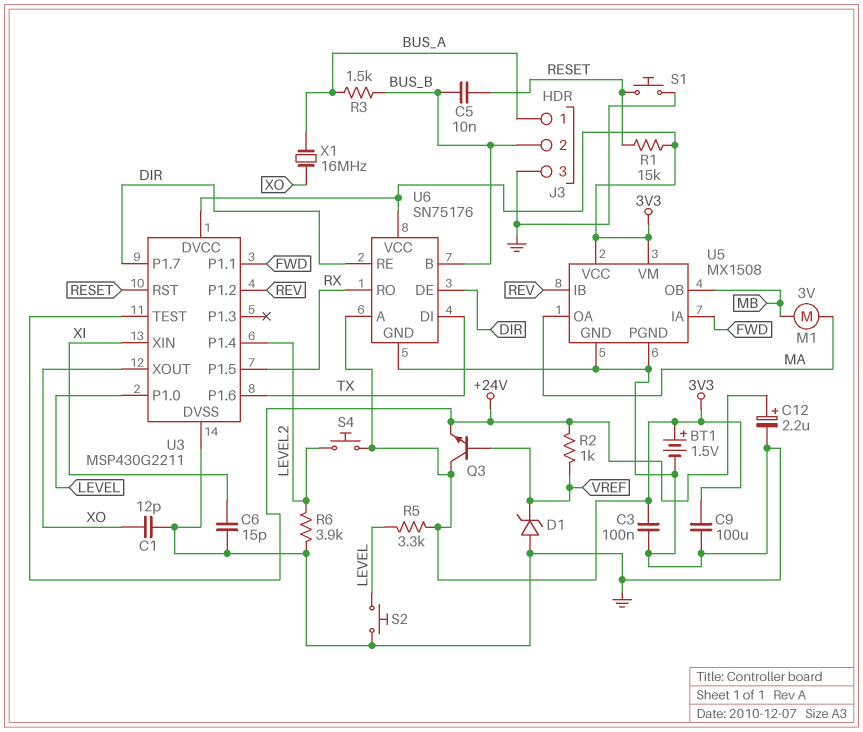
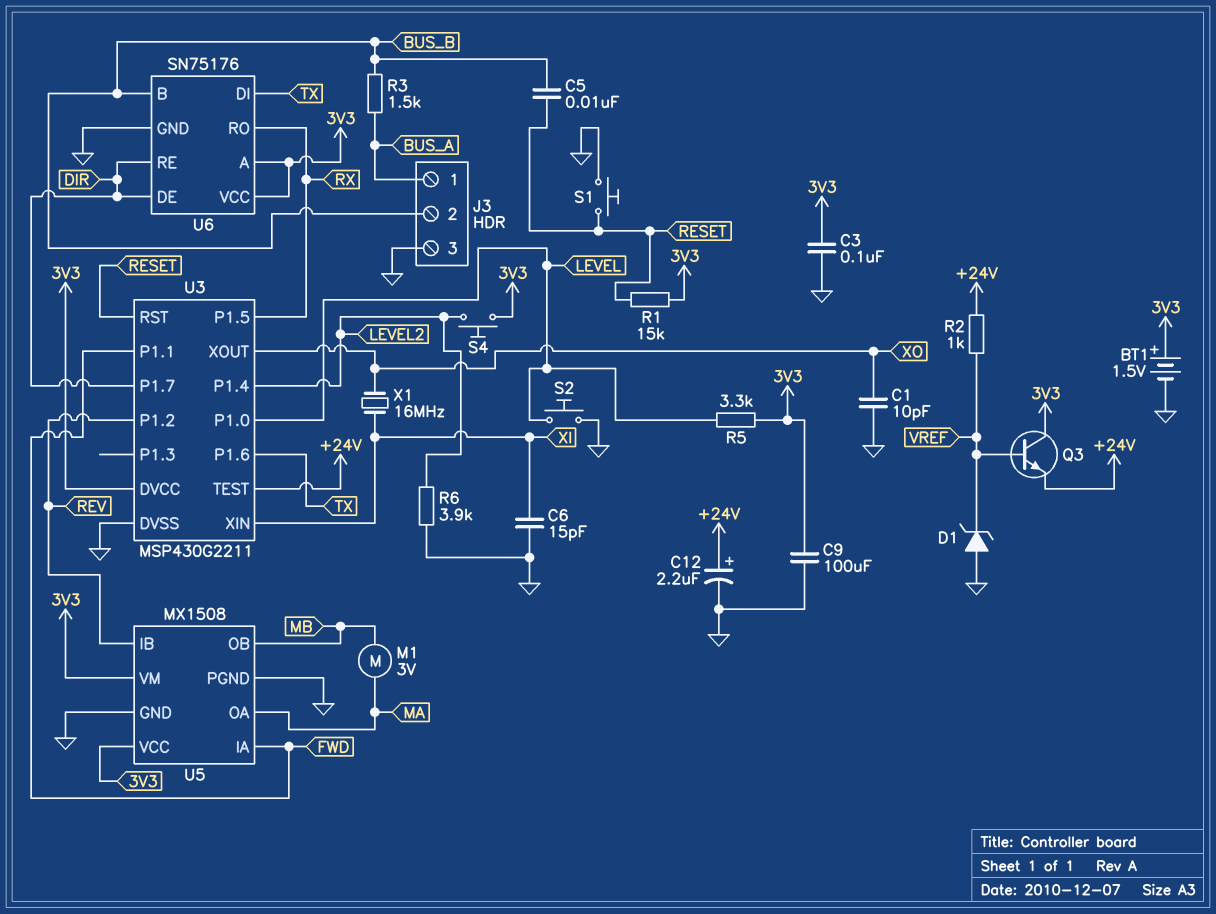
C1: 12pF (GND, XO) -> 10pF (GND, XO)
X1: 16MHz (BUS_A, XO) -> 16MHz (XI, XO)

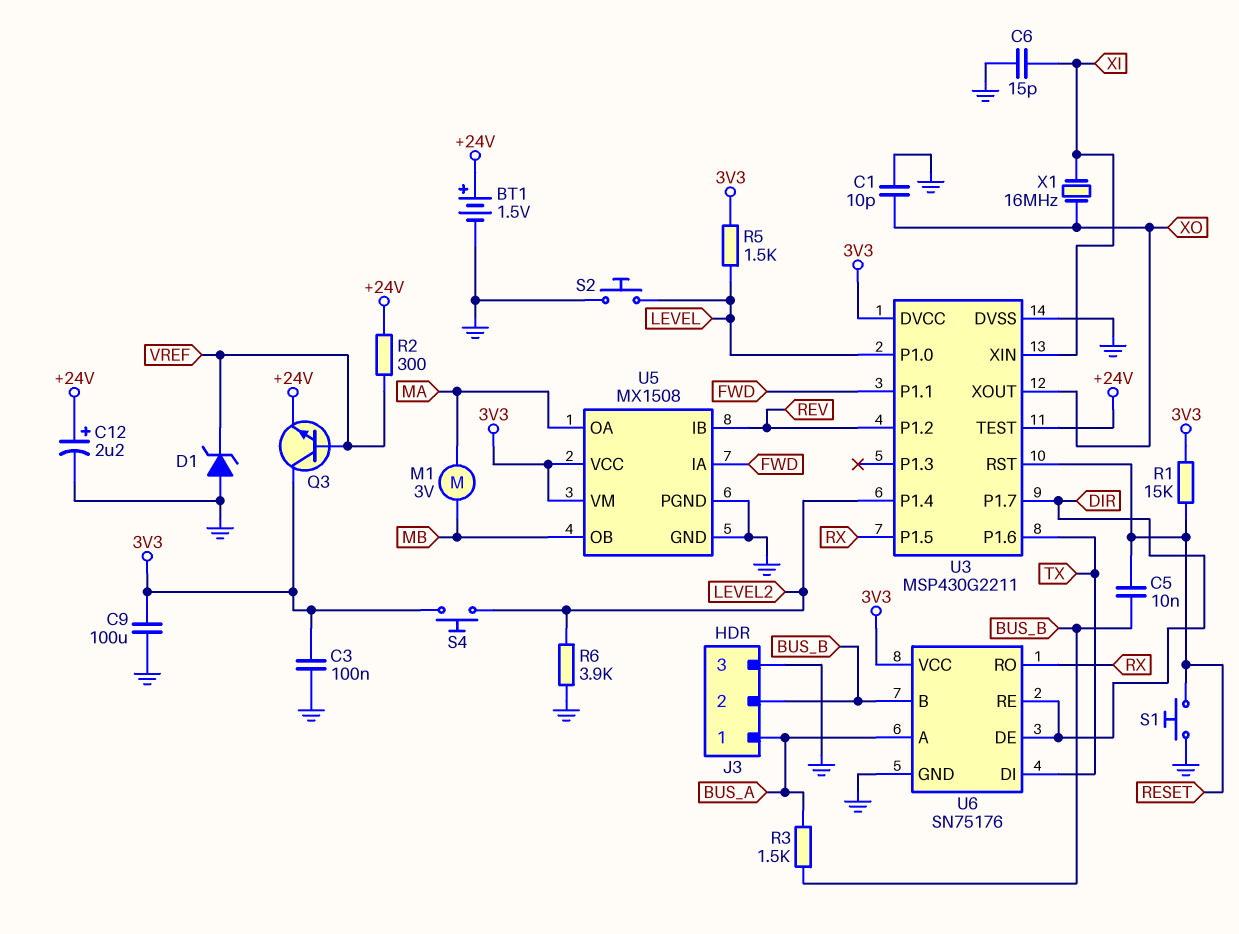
BT1: 1.5V (plus 3V3, minus GND) -> 1.5V (plus +24V, minus GND)
R2: 1k (+24V, VREF) -> 300 (+24V, VREF)
R5: 3.3k (3V3, LEVEL) -> 1.5k (3V3, LEVEL)
U6 pin A: 3V3 -> BUS_A

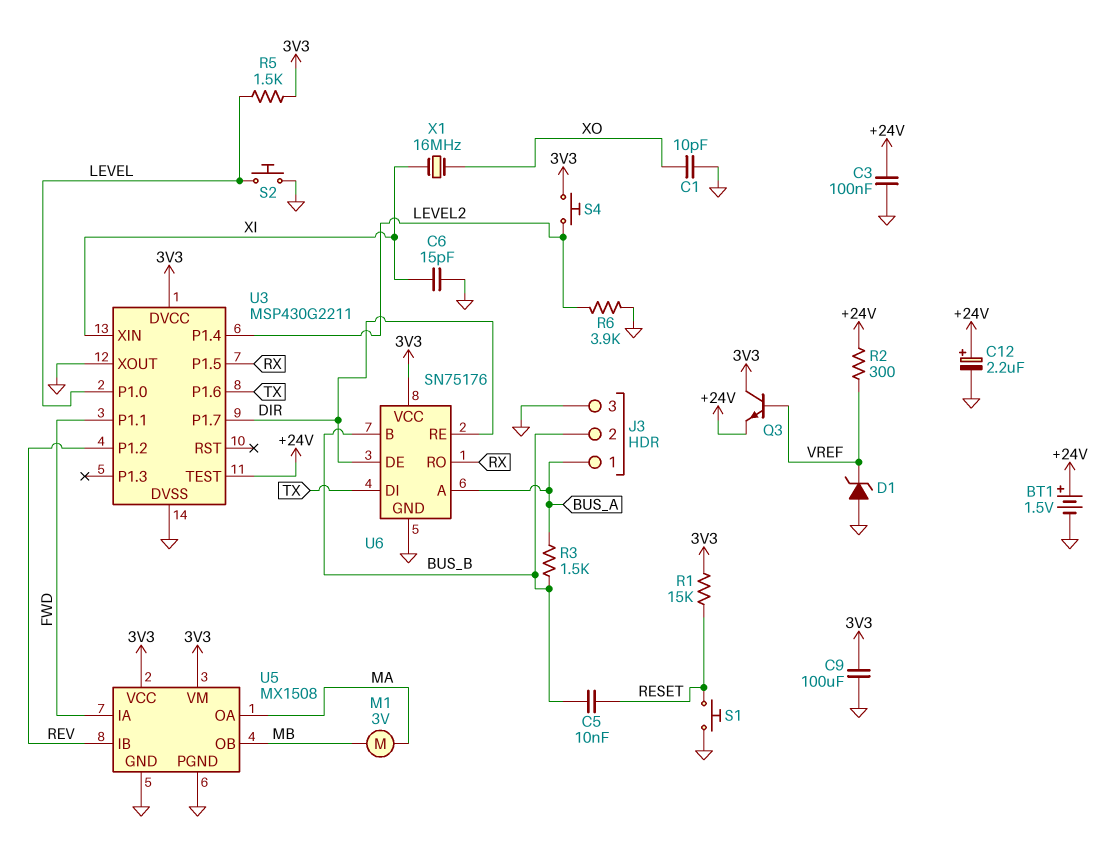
C3: 100nF (3V3, GND) -> 100nF (+24V, GND)
U3 pin RST: RESET -> none
U3 pin XOUT: XO -> GND

